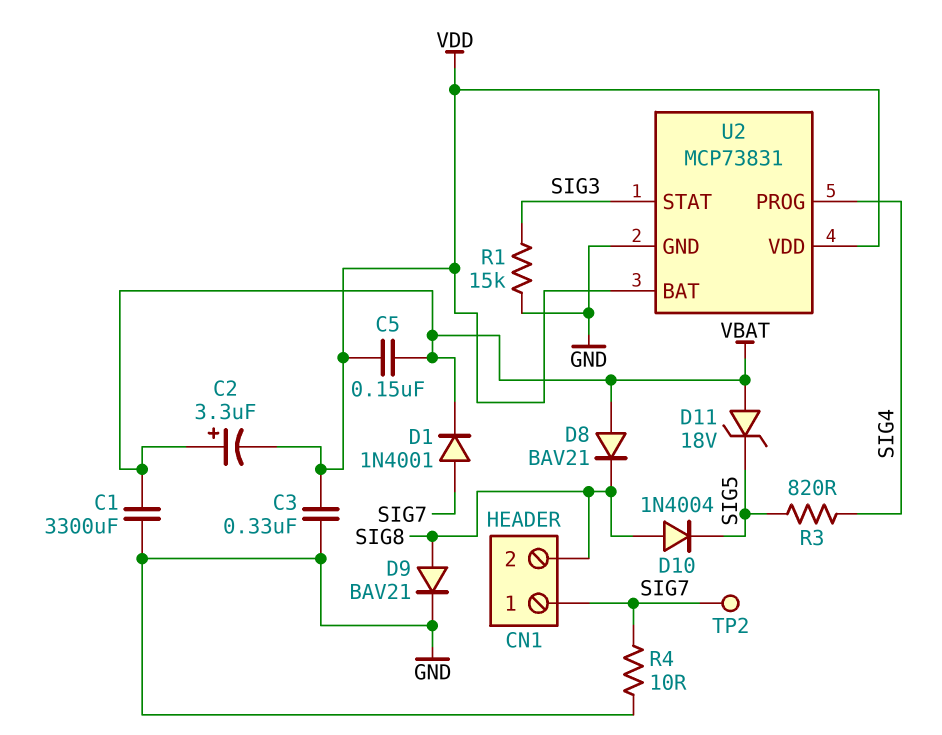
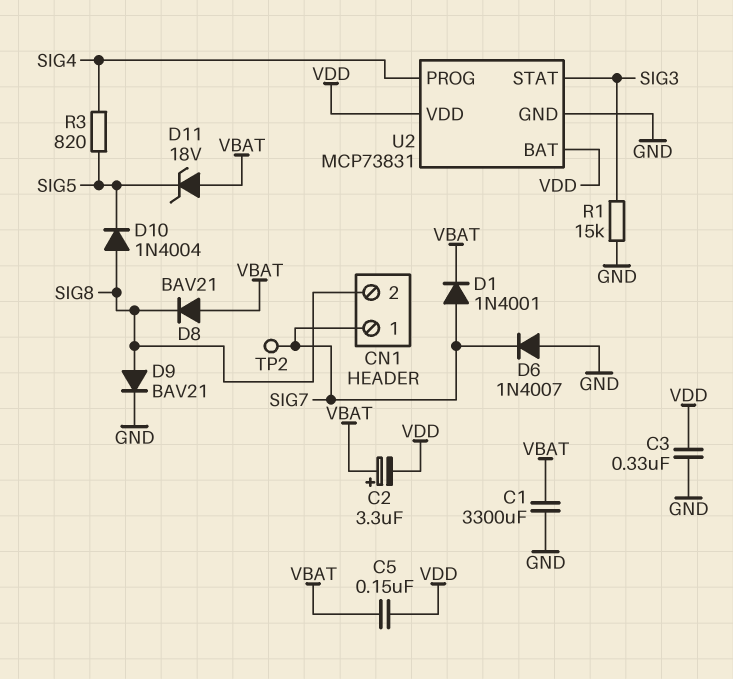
D6: none -> diode 1N4007 (A GND, K SIG7)
R4: 10 (GND, SIG7) -> none

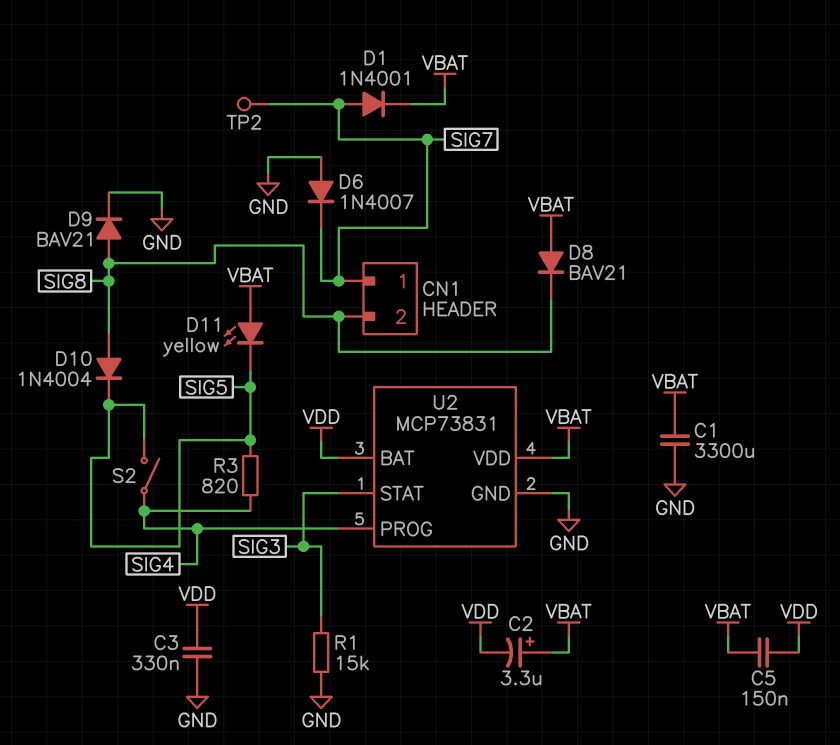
D11: zener 18V (A VBAT, K SIG5) -> LED yellow (A VBAT, K SIG5)
S2: none -> switch (SIG4, SIG5)
U2 pin VDD: VDD -> VBAT

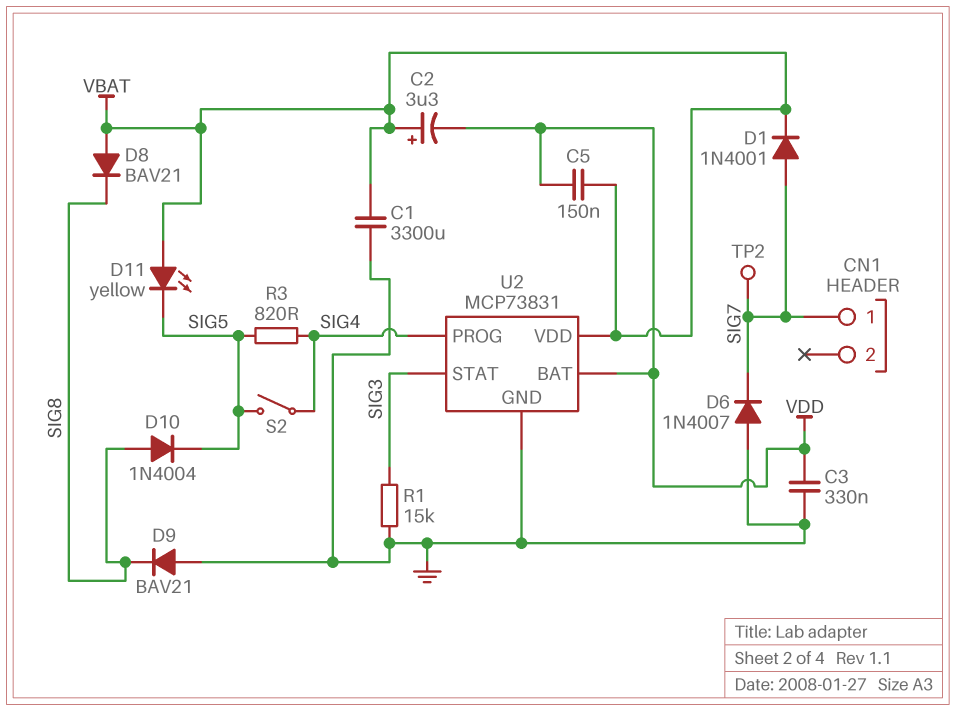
CN1 pin 2: SIG8 -> none
D9: diode BAV21 (A SIG8, K GND) -> diode BAV21 (A GND, K SIG8)

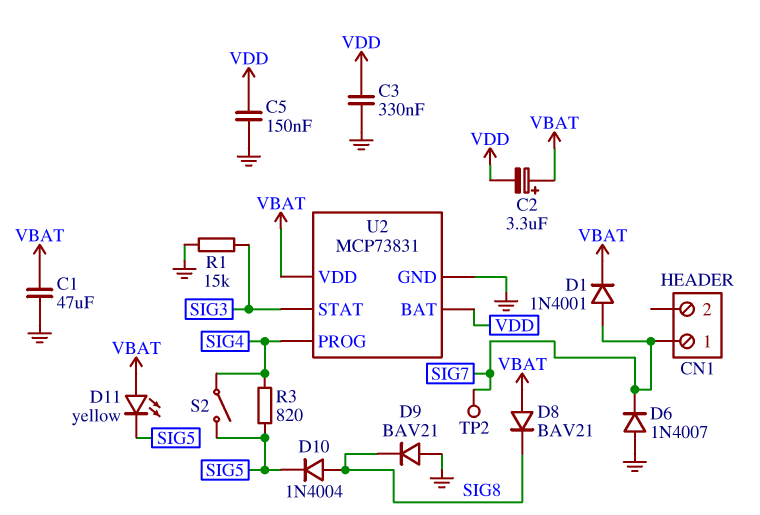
C1: 3300uF (GND, VBAT) -> 47uF (GND, VBAT)
C5: 150nF (VBAT, VDD) -> 150nF (GND, VDD)

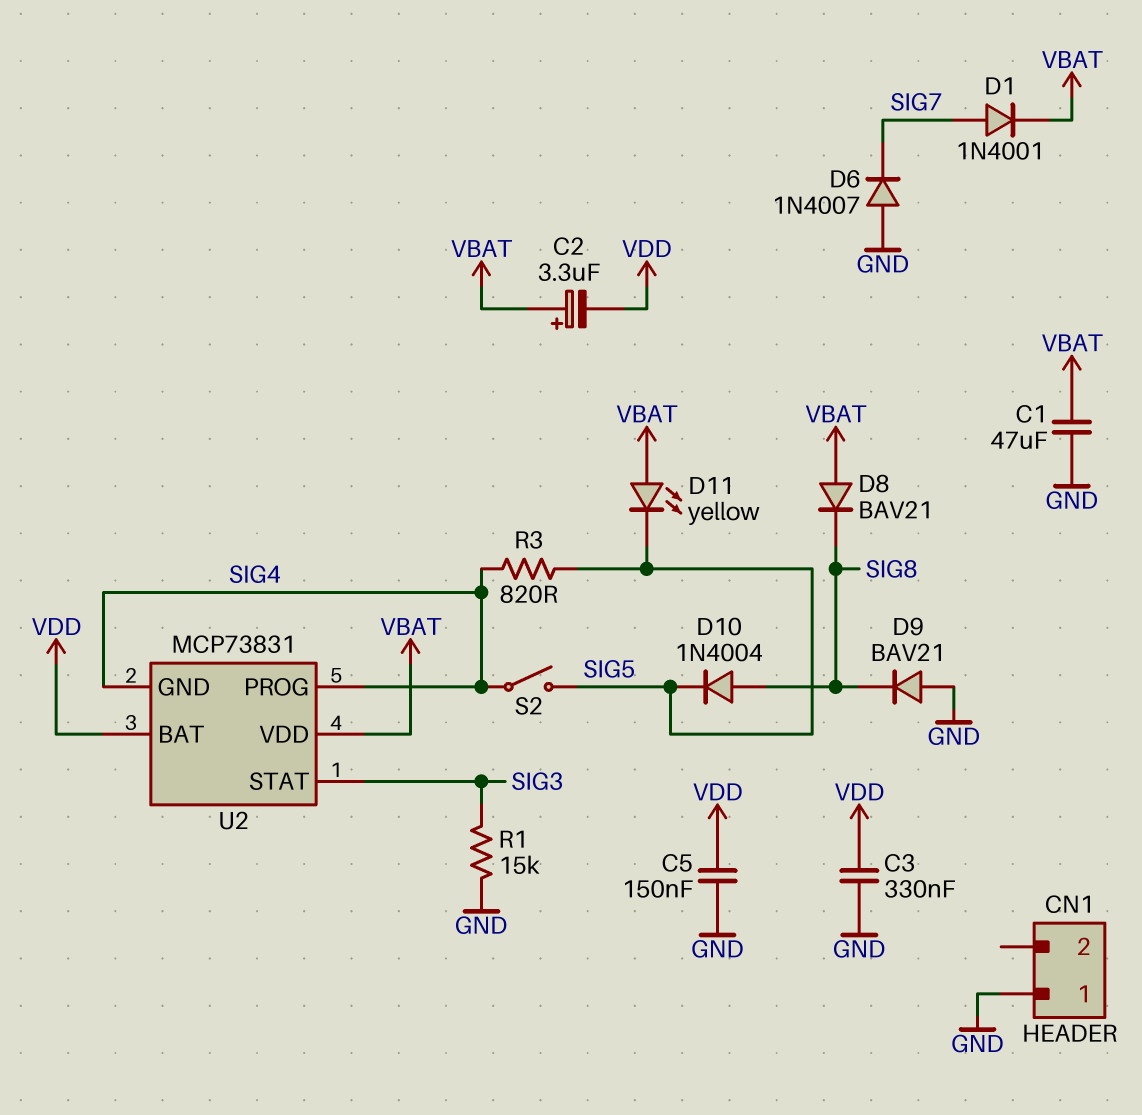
CN1 pin 1: SIG7 -> GND
TP2: test point (SIG7) -> none
U2 pin GND: GND -> SIG4

